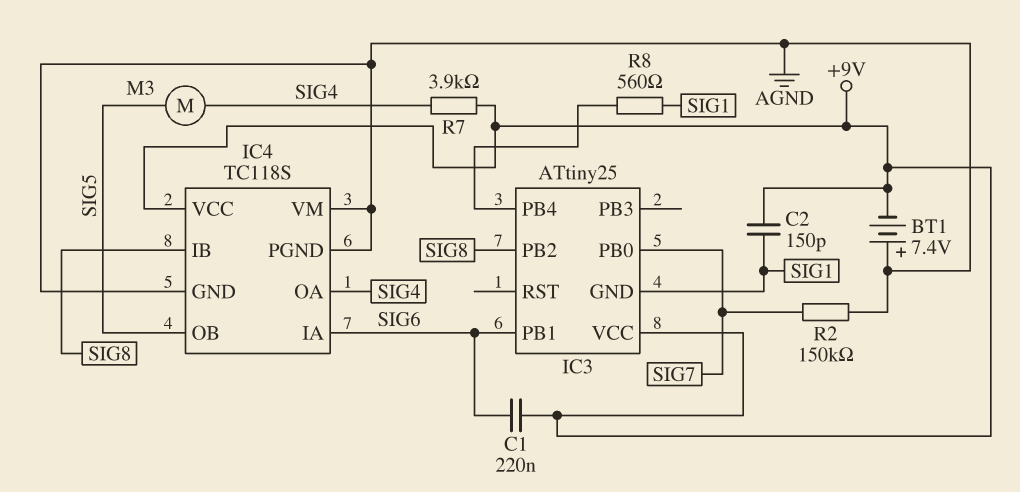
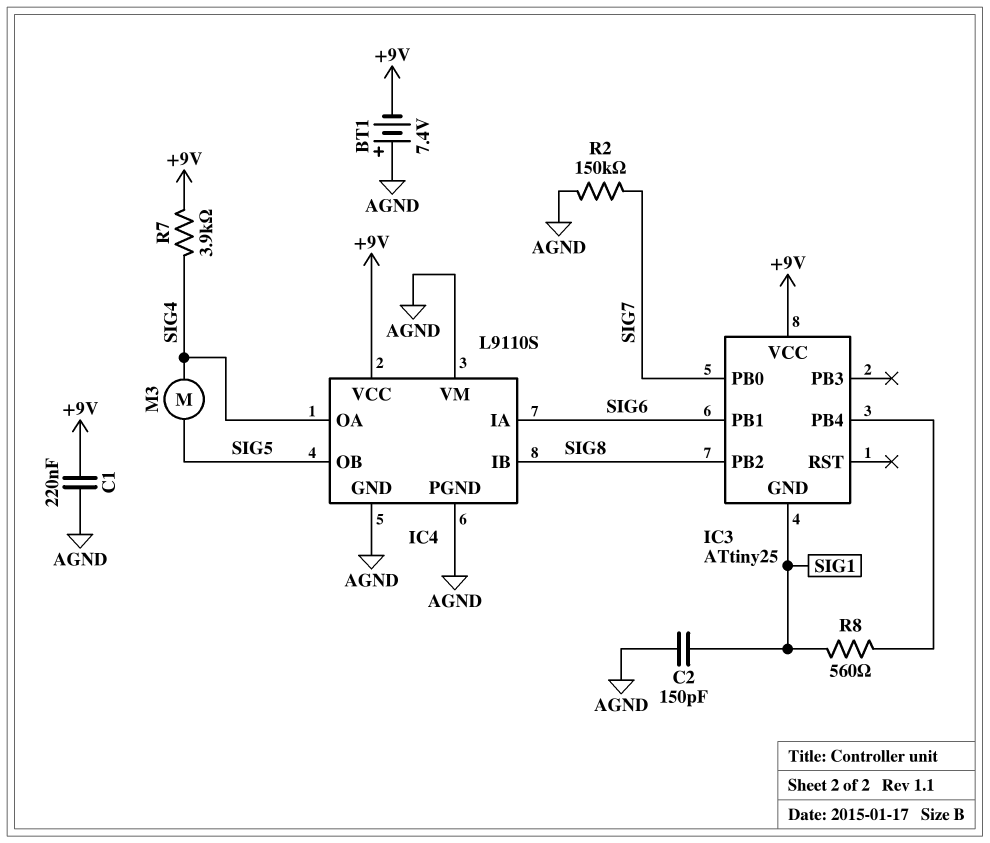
C1: 220nF (+9V, SIG6) -> 220nF (+9V, AGND)
C2: 150pF (+9V, SIG1) -> 150pF (AGND, SIG1)
IC4: TC118S -> L9110S

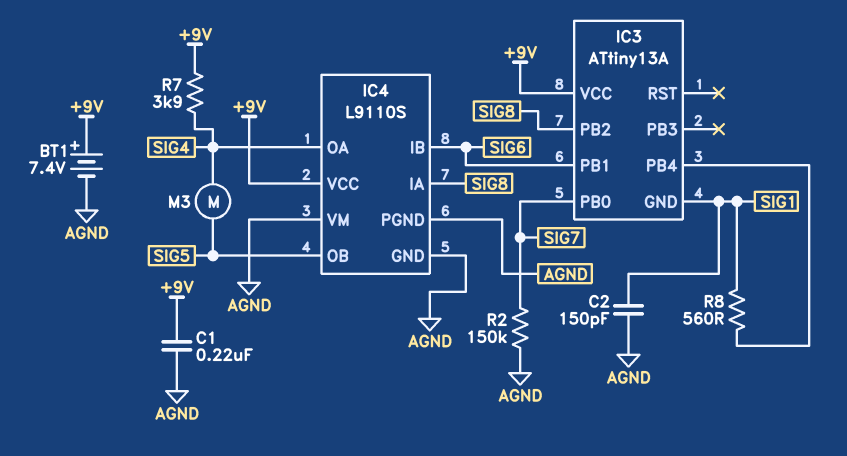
BT1: 7.4V (plus AGND, minus +9V) -> 7.4V (plus +9V, minus AGND)
IC3: ATtiny25 -> ATtiny13A
IC4 pin IA: SIG6 -> SIG8
IC4 pin IB: SIG8 -> SIG6

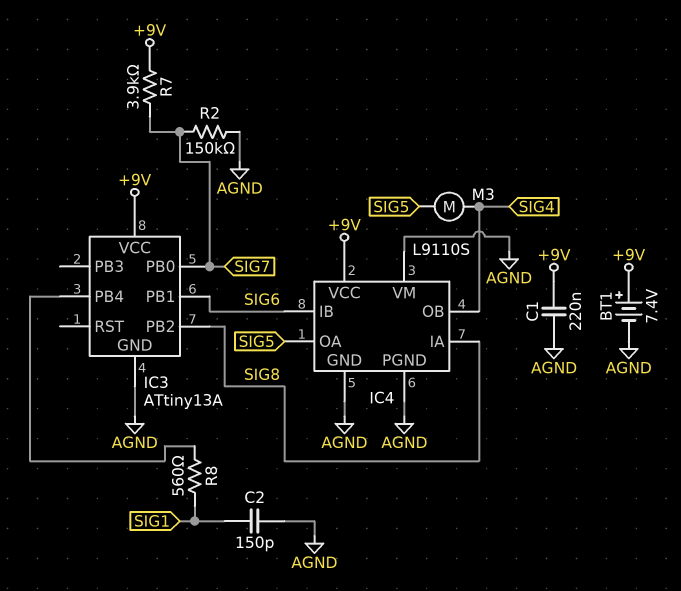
IC3 pin GND: SIG1 -> AGND
IC4 pin OA: SIG4 -> SIG5
IC4 pin OB: SIG5 -> SIG4
R7: 3.9k (+9V, SIG4) -> 3.9k (+9V, SIG7)

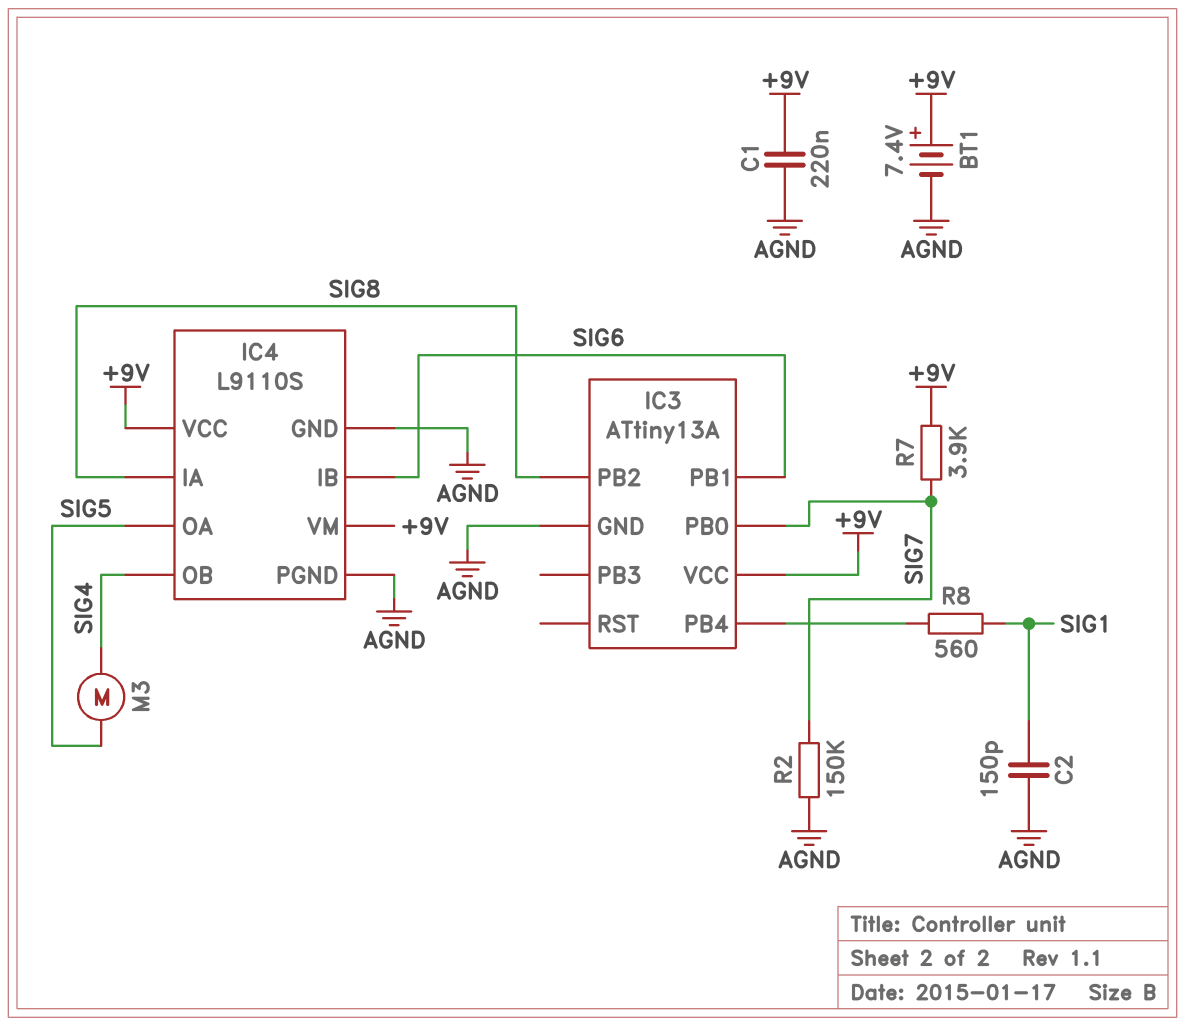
IC4 pin VM: AGND -> +9V

